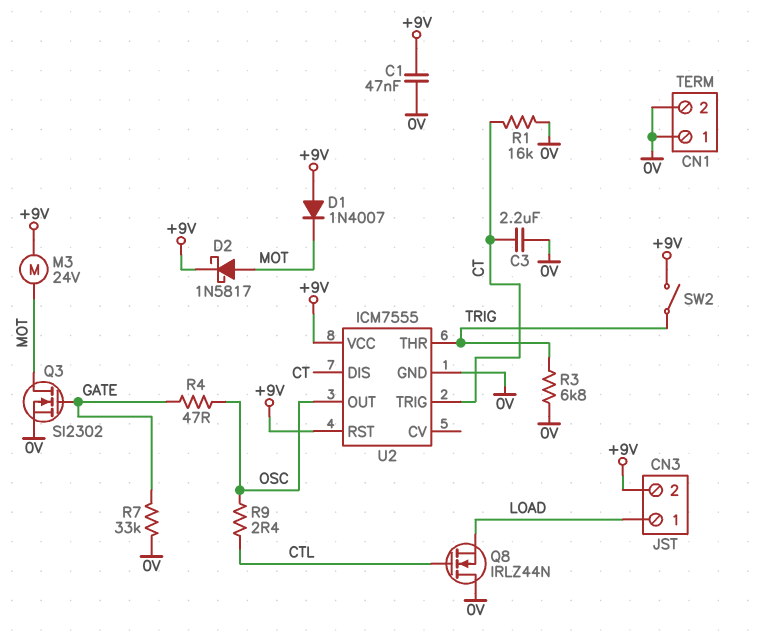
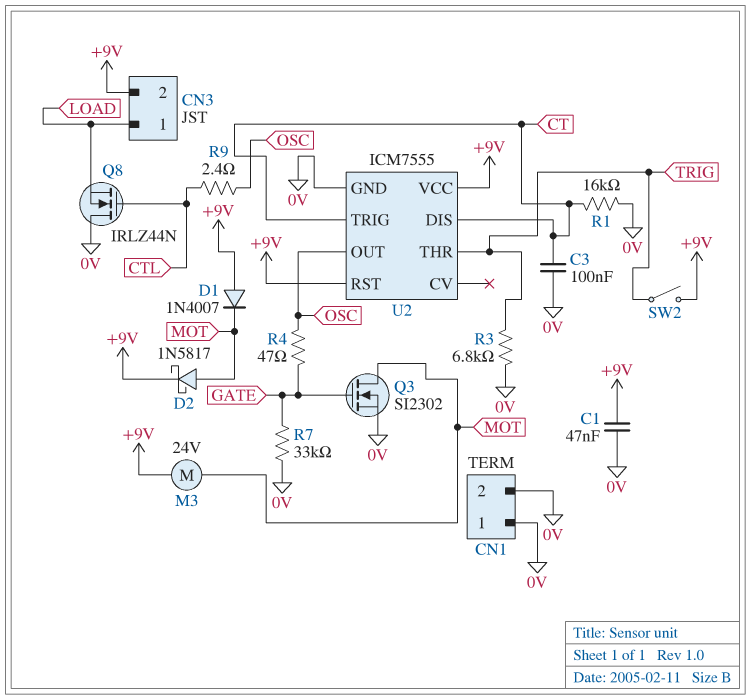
C3: 2.2uF (0V, CT) -> 100nF (0V, CT)

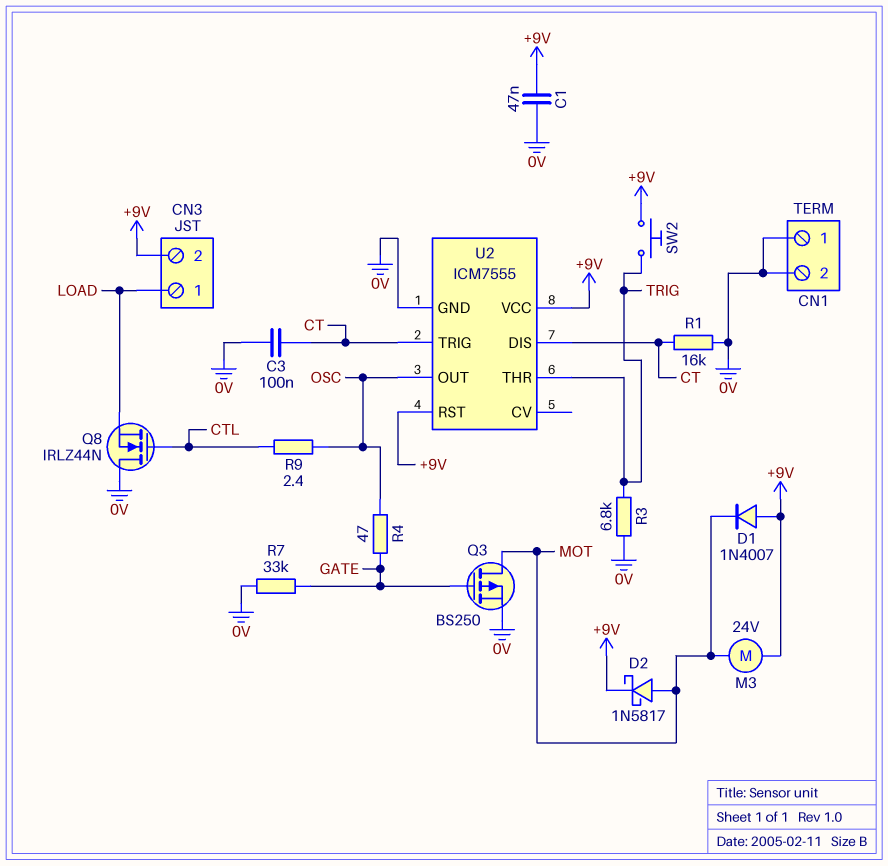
Q3: NMOS SI2302 (G GATE, D MOT, S 0V) -> PMOS BS250 (G GATE, D MOT, S 0V)
SW2: switch (+9V, TRIG) -> button (+9V, TRIG)

